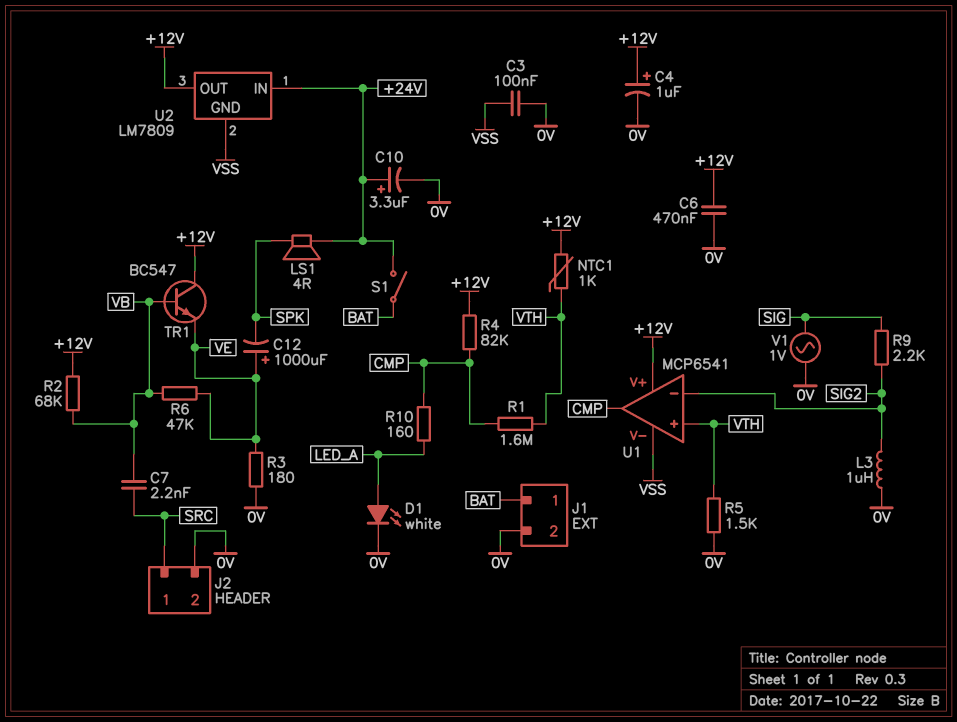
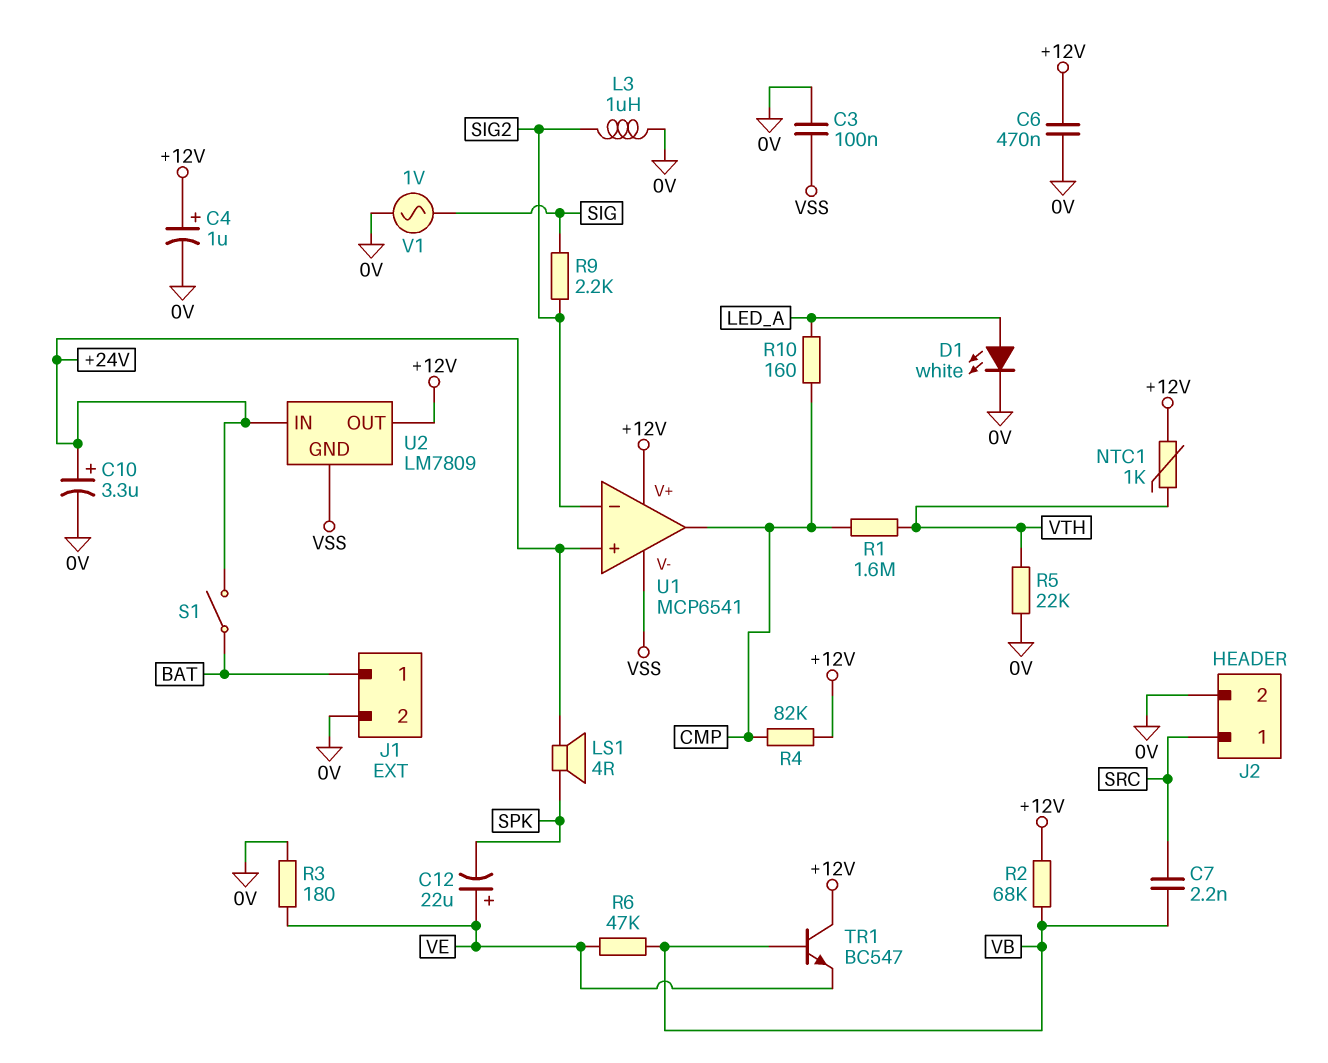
C12: 1000uF (plus VE, minus SPK) -> 22uF (plus VE, minus SPK)
R5: 1.5k (0V, VTH) -> 22k (0V, VTH)
U1 pin in+: VTH -> +24V

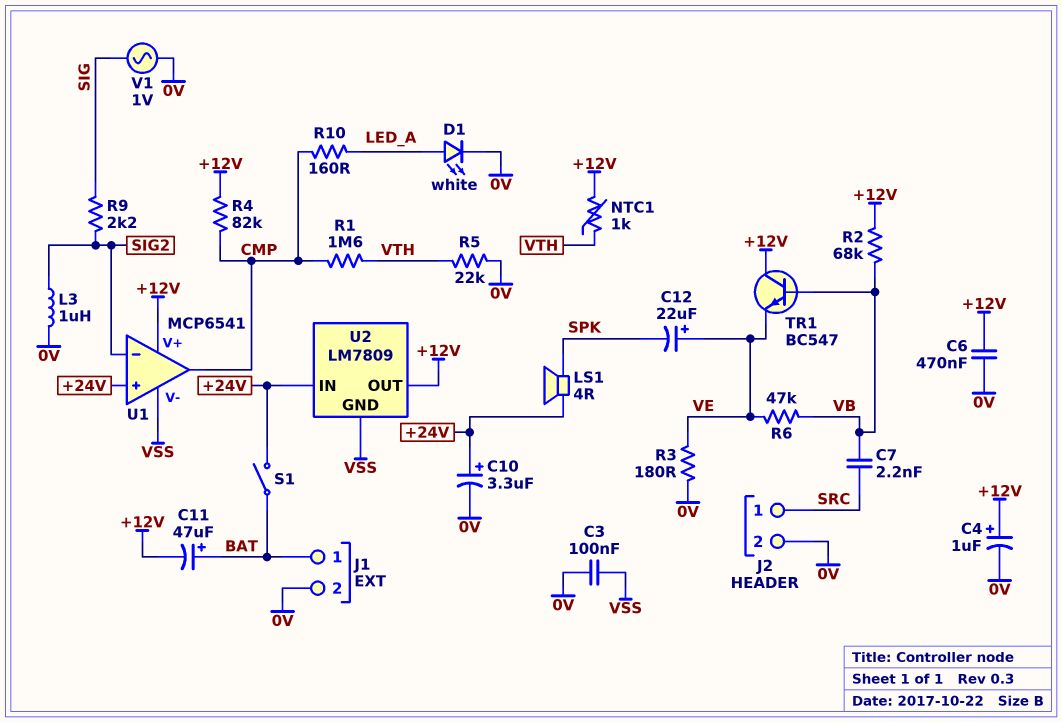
C11: none -> 47uF (plus BAT, minus +12V)

